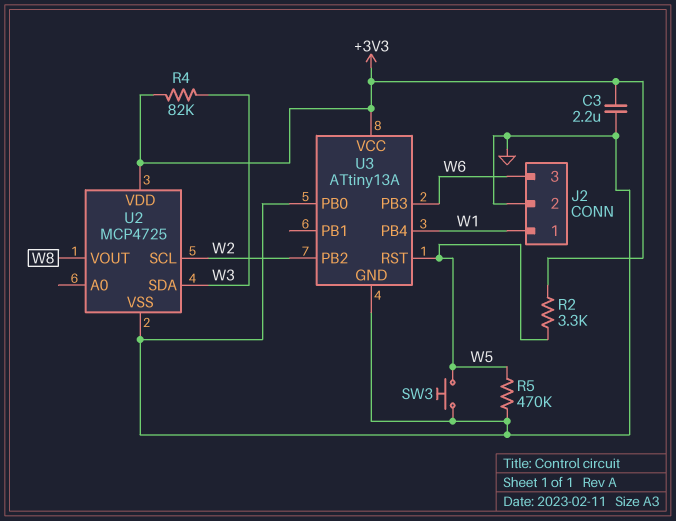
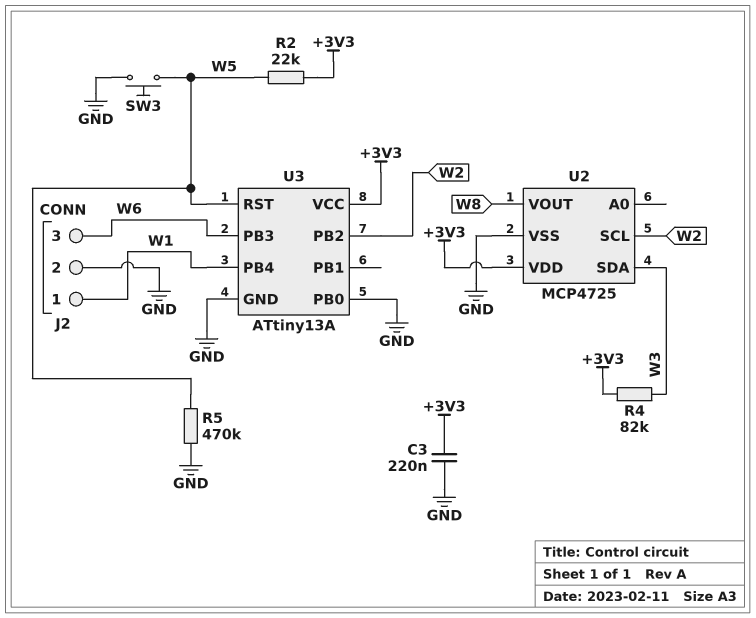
C3: 2.2uF (+3V3, GND) -> 220nF (+3V3, GND)
R2: 3.3k (+3V3, W5) -> 22k (+3V3, W5)

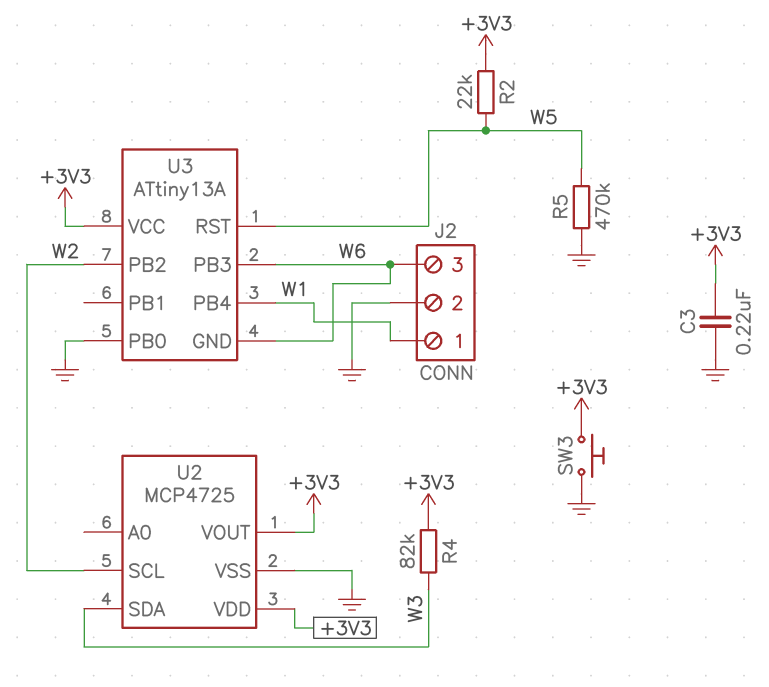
SW3: button (GND, W5) -> button (+3V3, GND)
U2 pin VOUT: W8 -> +3V3
U3 pin GND: GND -> W6

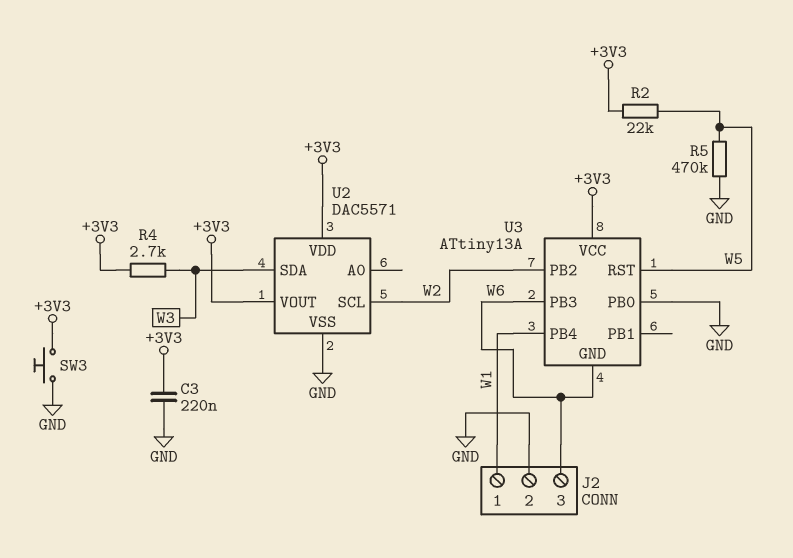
R4: 82k (+3V3, W3) -> 2.7k (+3V3, W3)
U2: MCP4725 -> DAC5571

